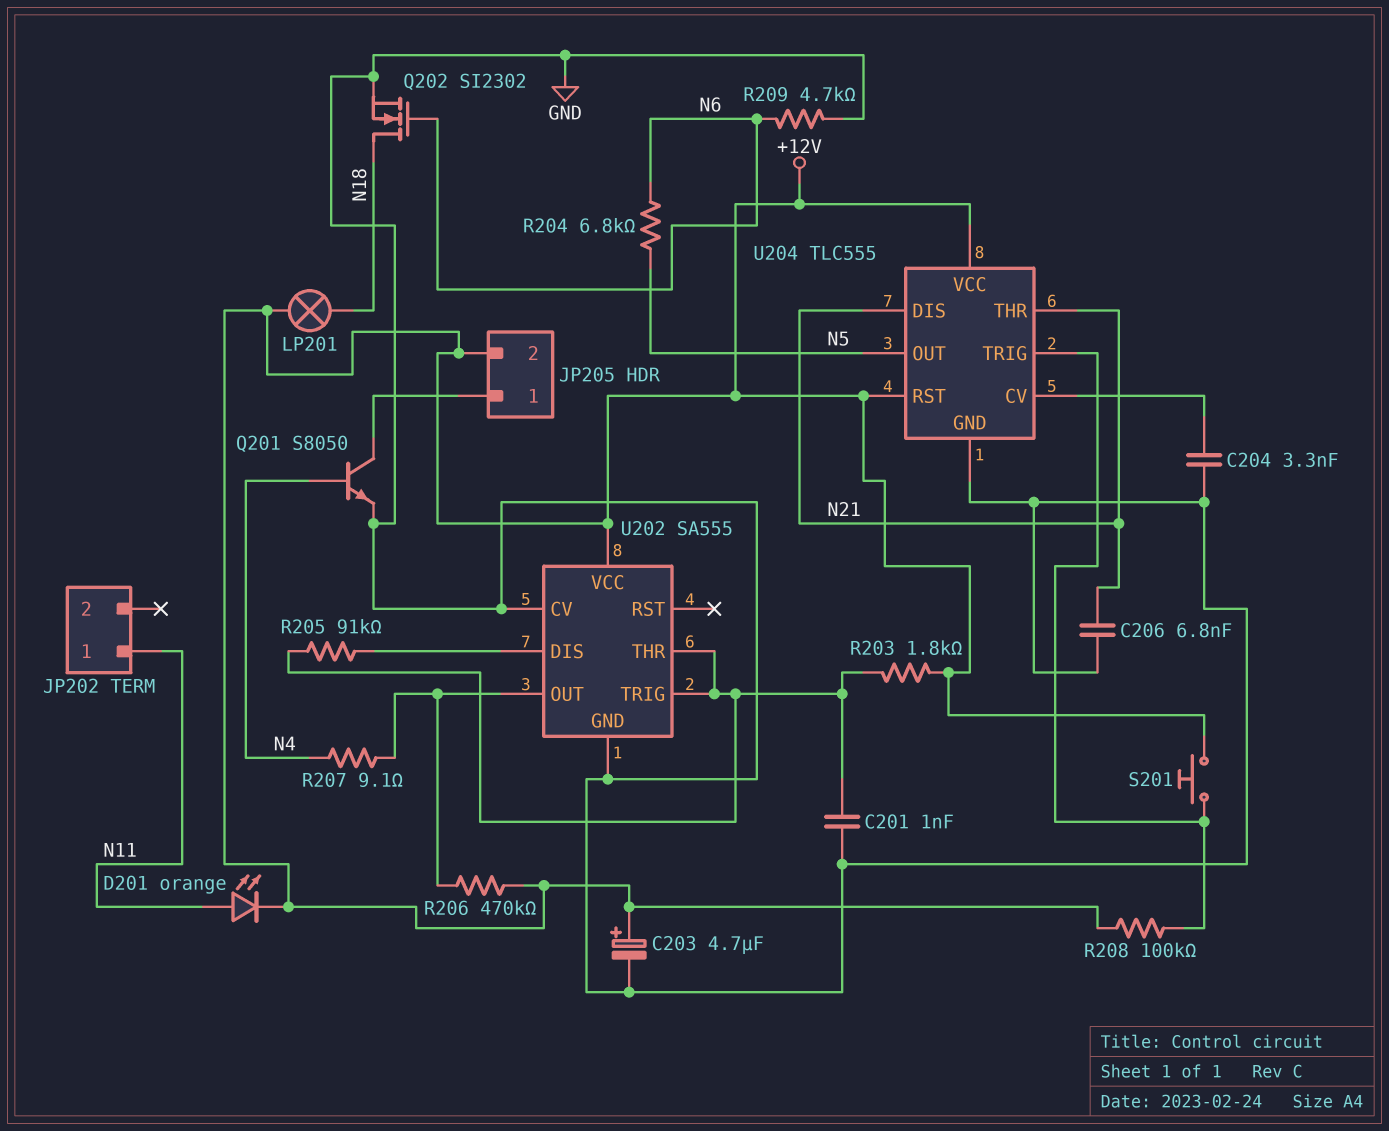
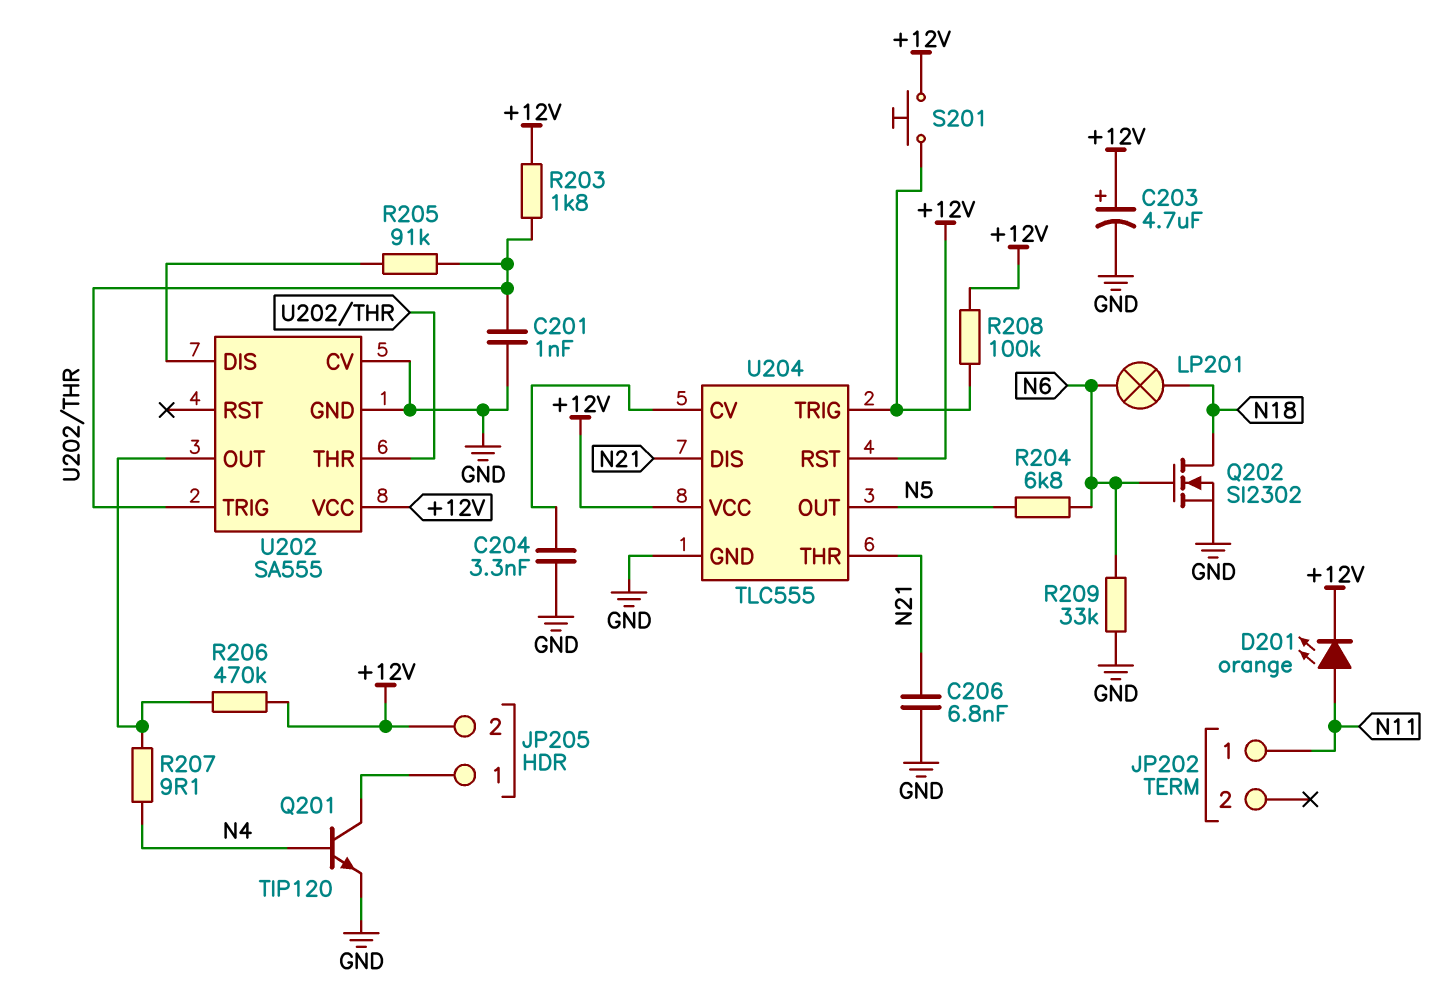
LP201: lamp (+12V, N18) -> lamp (N6, N18)
Q201: NPN S8050 (B N4, C JP205/1, E GND) -> NPN TIP120 (B N4, C JP205/1, E GND)
R209: 4.7k (GND, N6) -> 33k (GND, N6)

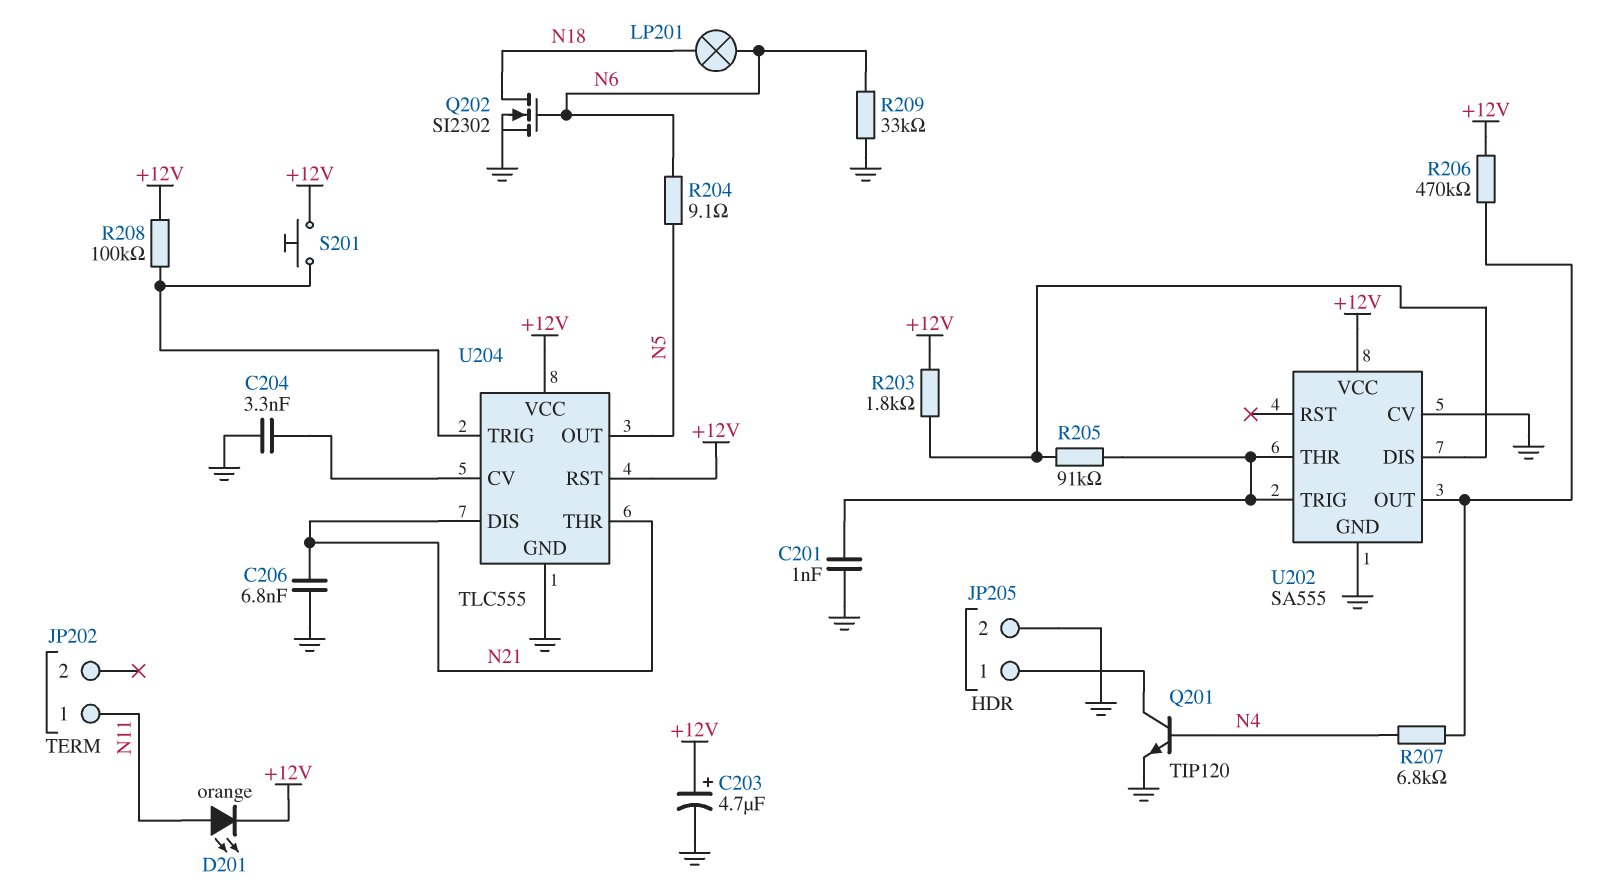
JP205 pin 2: +12V -> GND
R203: 1.8k (+12V, U202/THR) -> 1.8k (+12V, U202/DIS)
R204: 6.8k (N5, N6) -> 9.1 (N5, N6)
R207: 9.1 (N4, U202/OUT) -> 6.8k (N4, U202/OUT)

